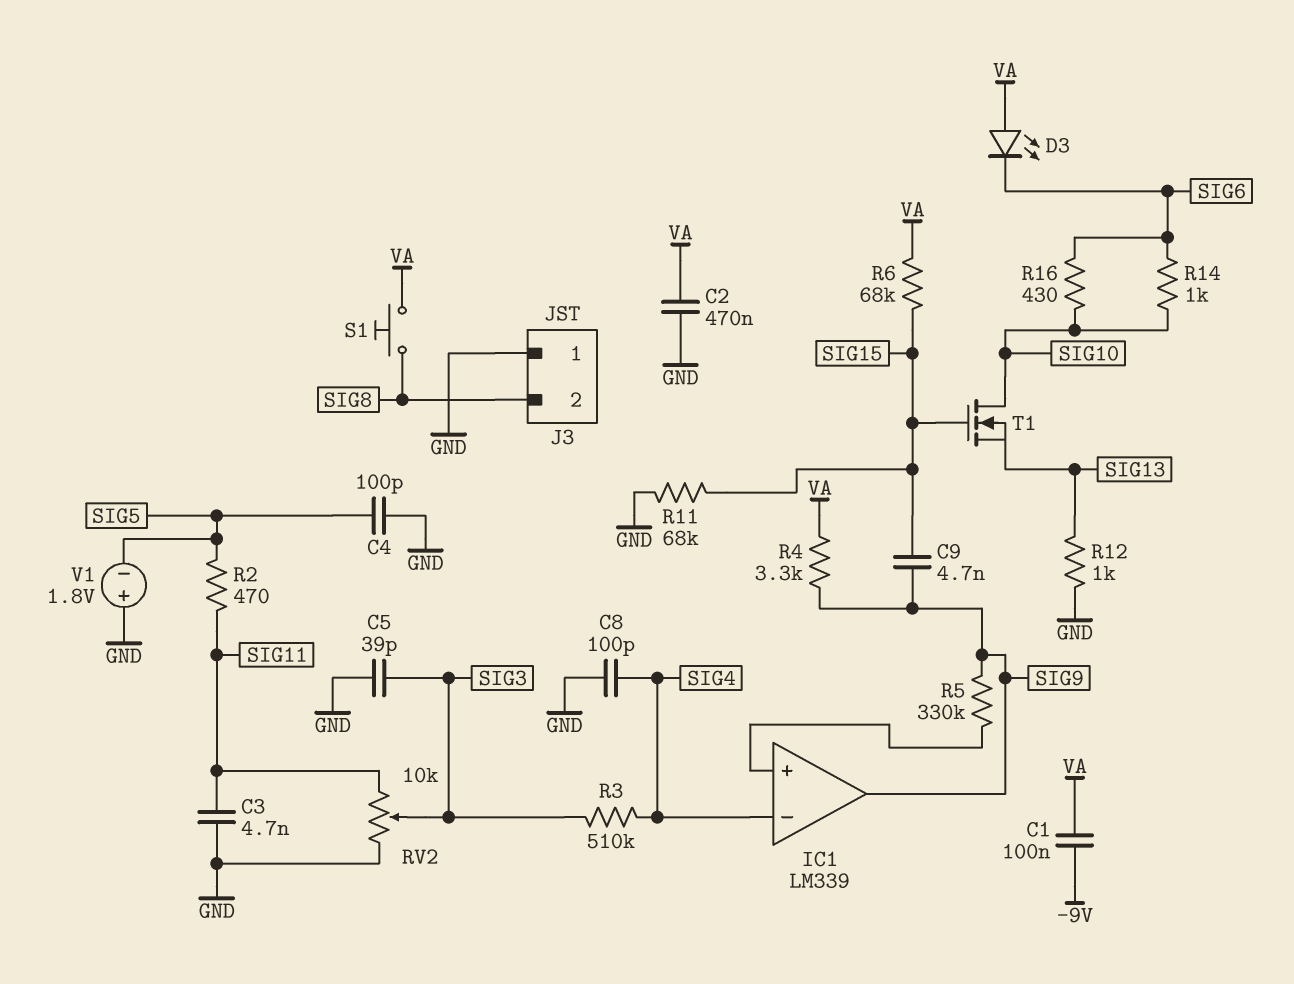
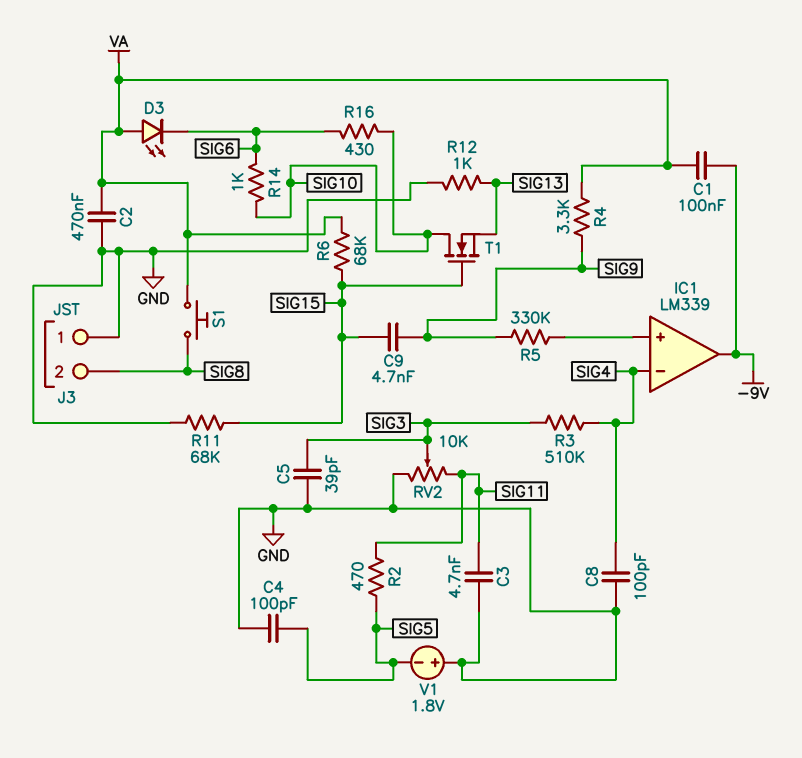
IC1 pin out: SIG9 -> -9V

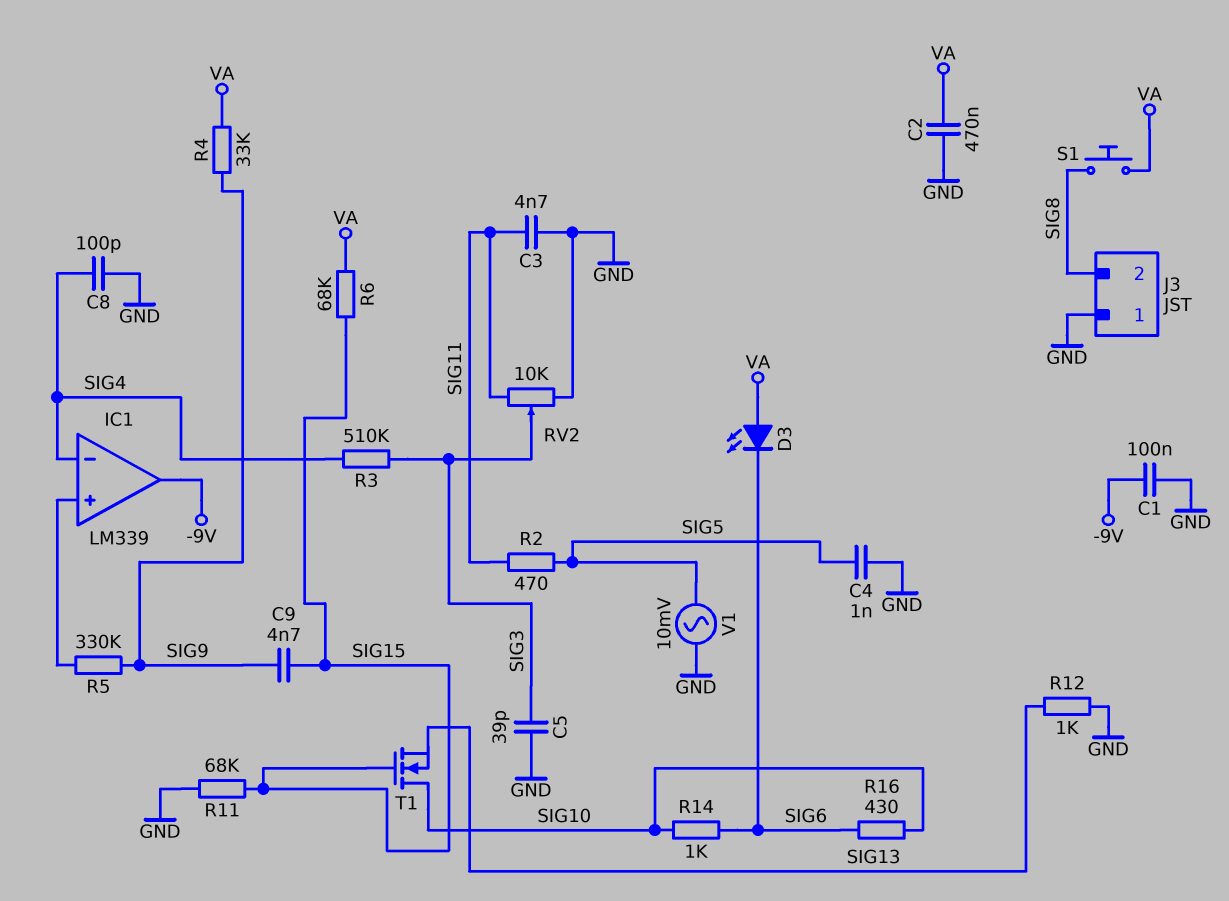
C1: 100nF (-9V, VA) -> 100nF (-9V, GND)
C4: 100pF (GND, SIG5) -> 1nF (GND, SIG5)
R4: 3.3k (SIG9, VA) -> 33k (SIG9, VA)
V1: 1.8V (plus GND, minus SIG5) -> AC 10mV (GND, SIG5)

